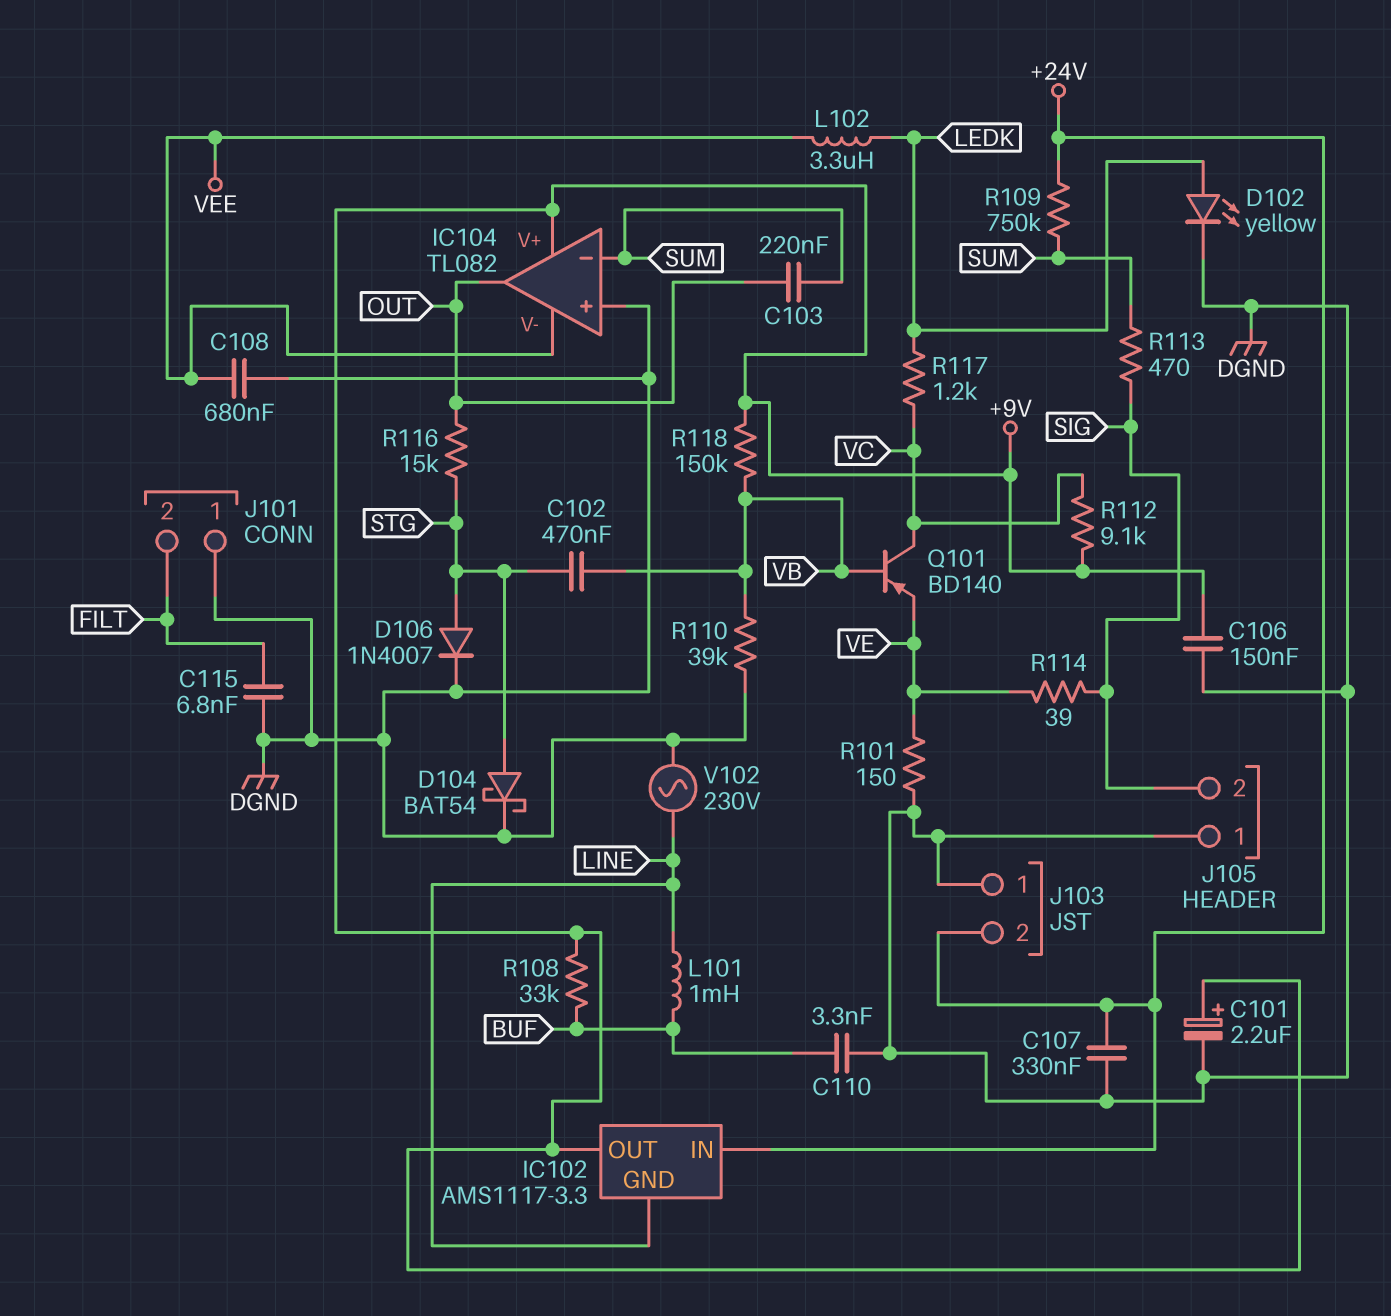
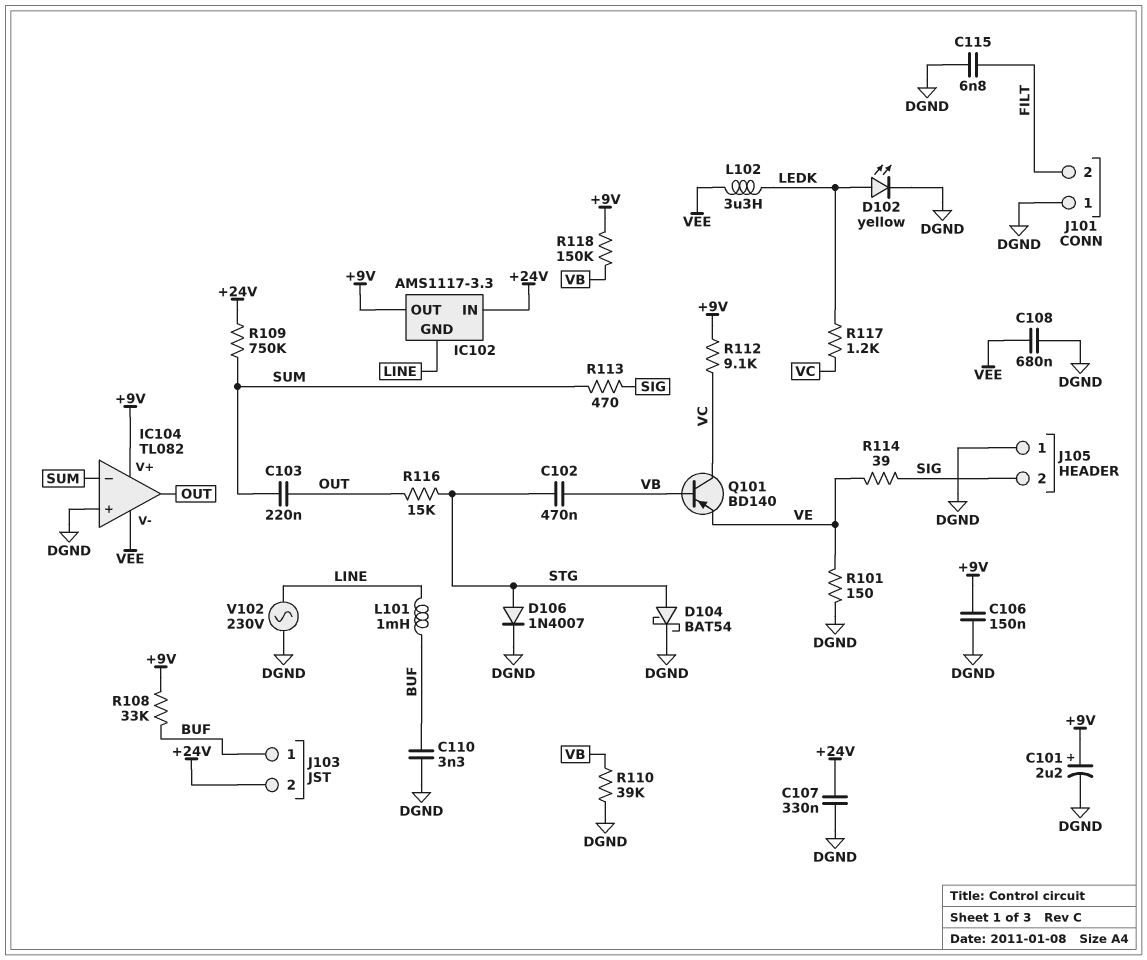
J103 pin 1: DGND -> BUF

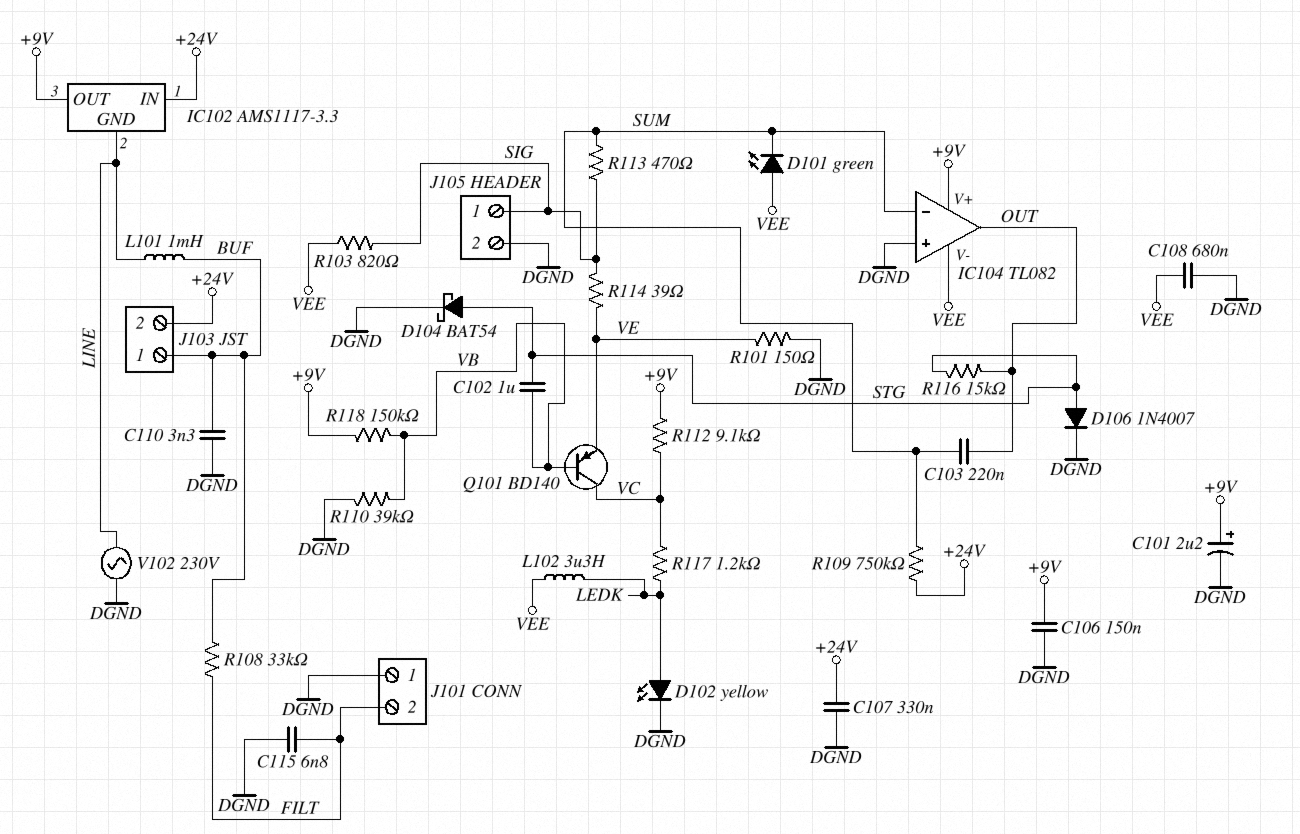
C102: 470nF (STG, VB) -> 1uF (STG, VB)
D101: none -> LED green (A VEE, K SUM)
J105 pin 1: DGND -> SIG
J105 pin 2: SIG -> DGND
R103: none -> 820 (SIG, VEE)
R108: 33k (+9V, BUF) -> 33k (BUF, FILT)

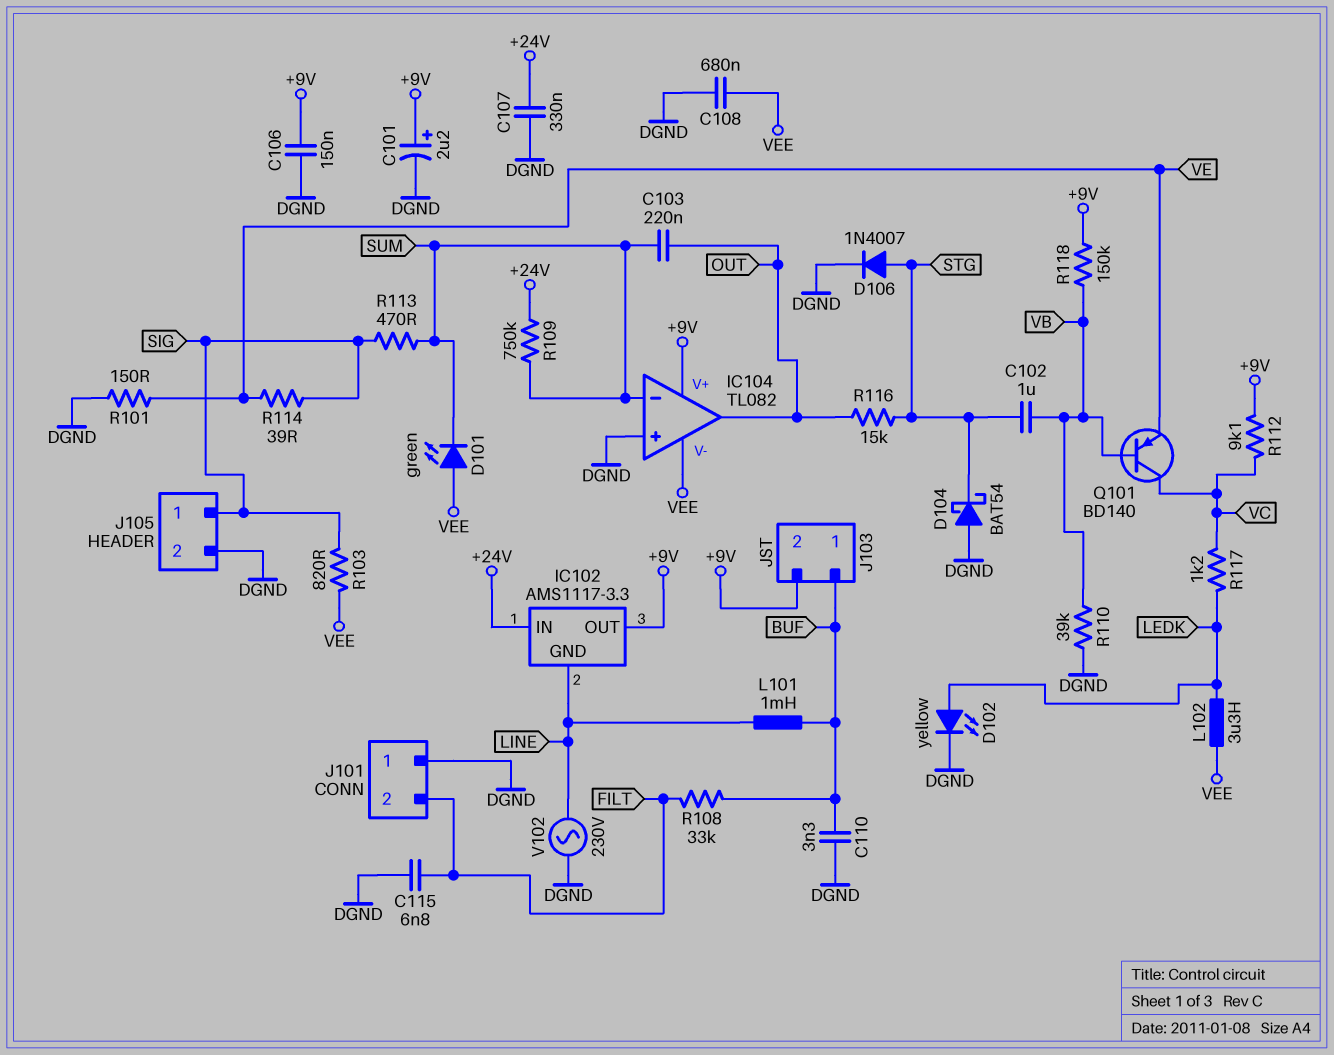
D104: schottky BAT54 (A STG, K DGND) -> schottky BAT54 (A DGND, K STG)
J103 pin 2: +24V -> +9V

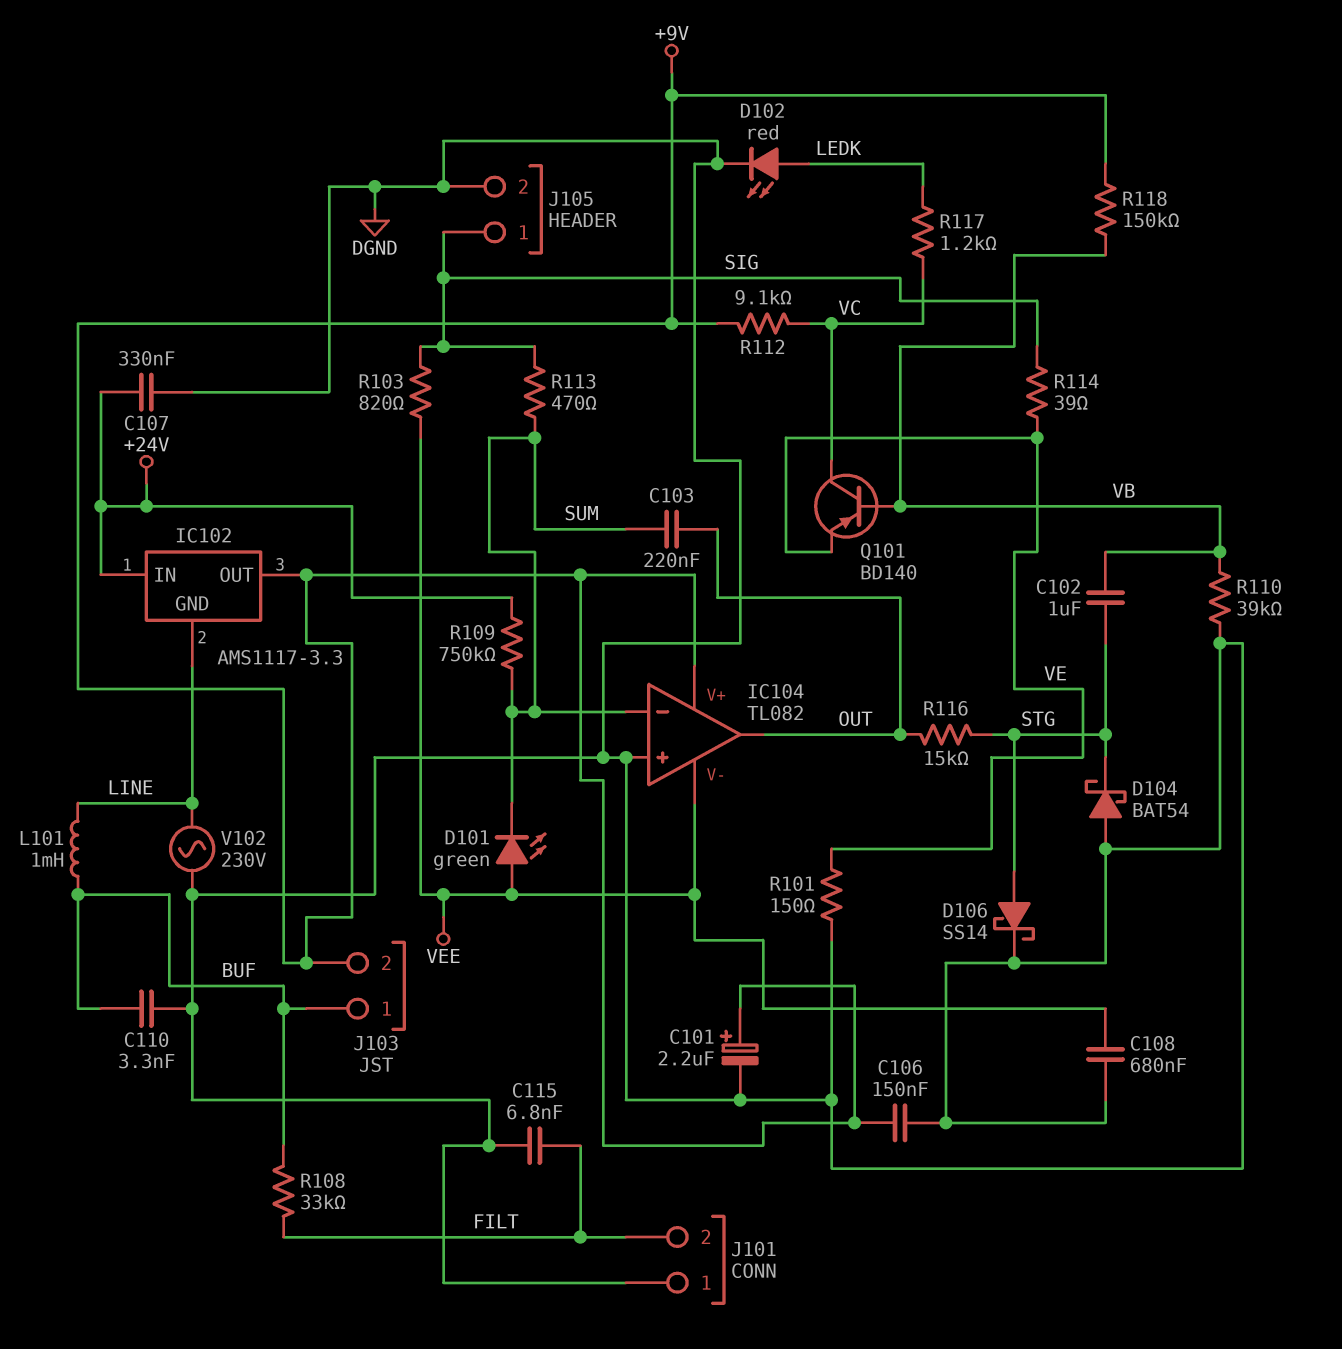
D102: LED yellow (A LEDK, K DGND) -> LED red (A LEDK, K DGND)
D106: diode 1N4007 (A STG, K DGND) -> schottky SS14 (A STG, K DGND)
L102: 3.3uH (LEDK, VEE) -> none

